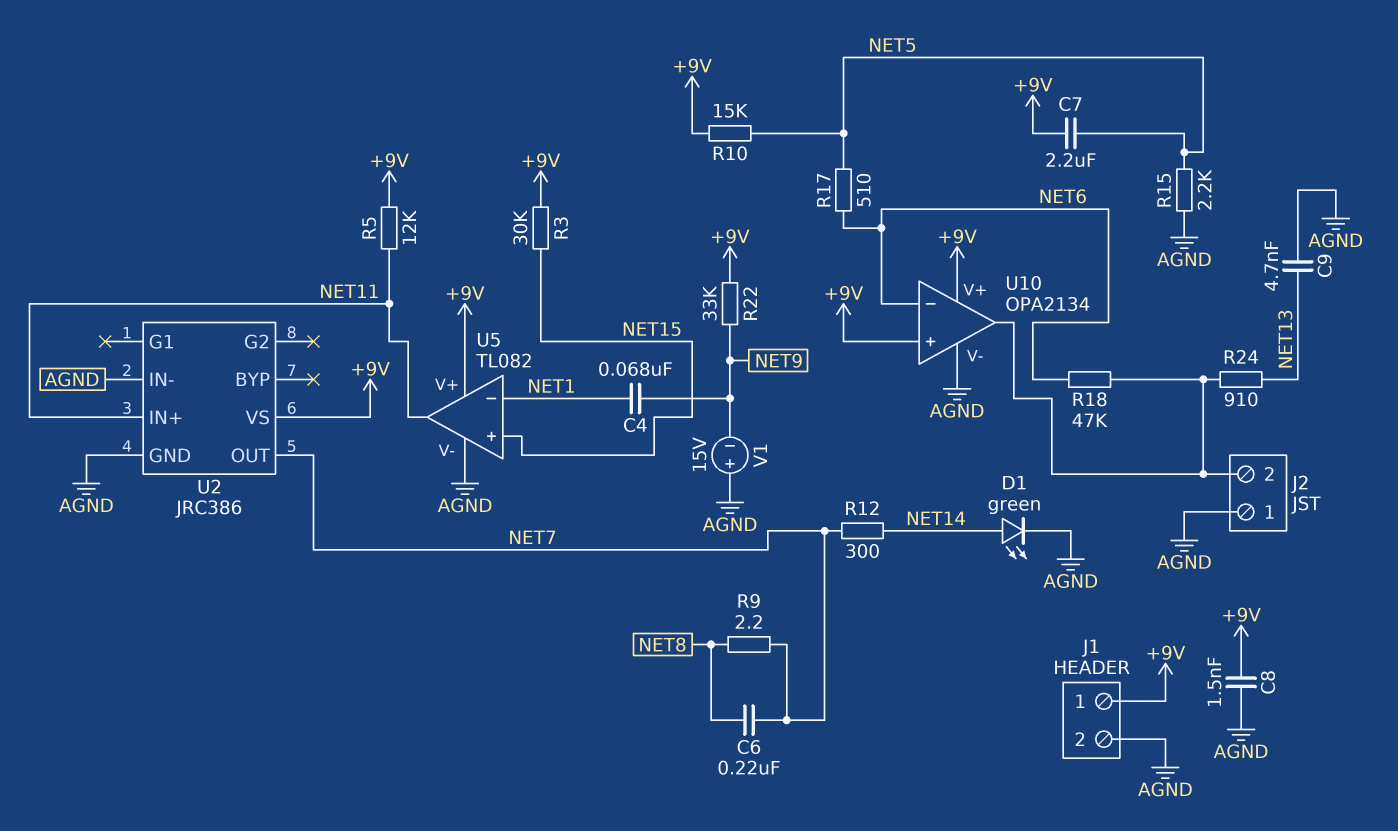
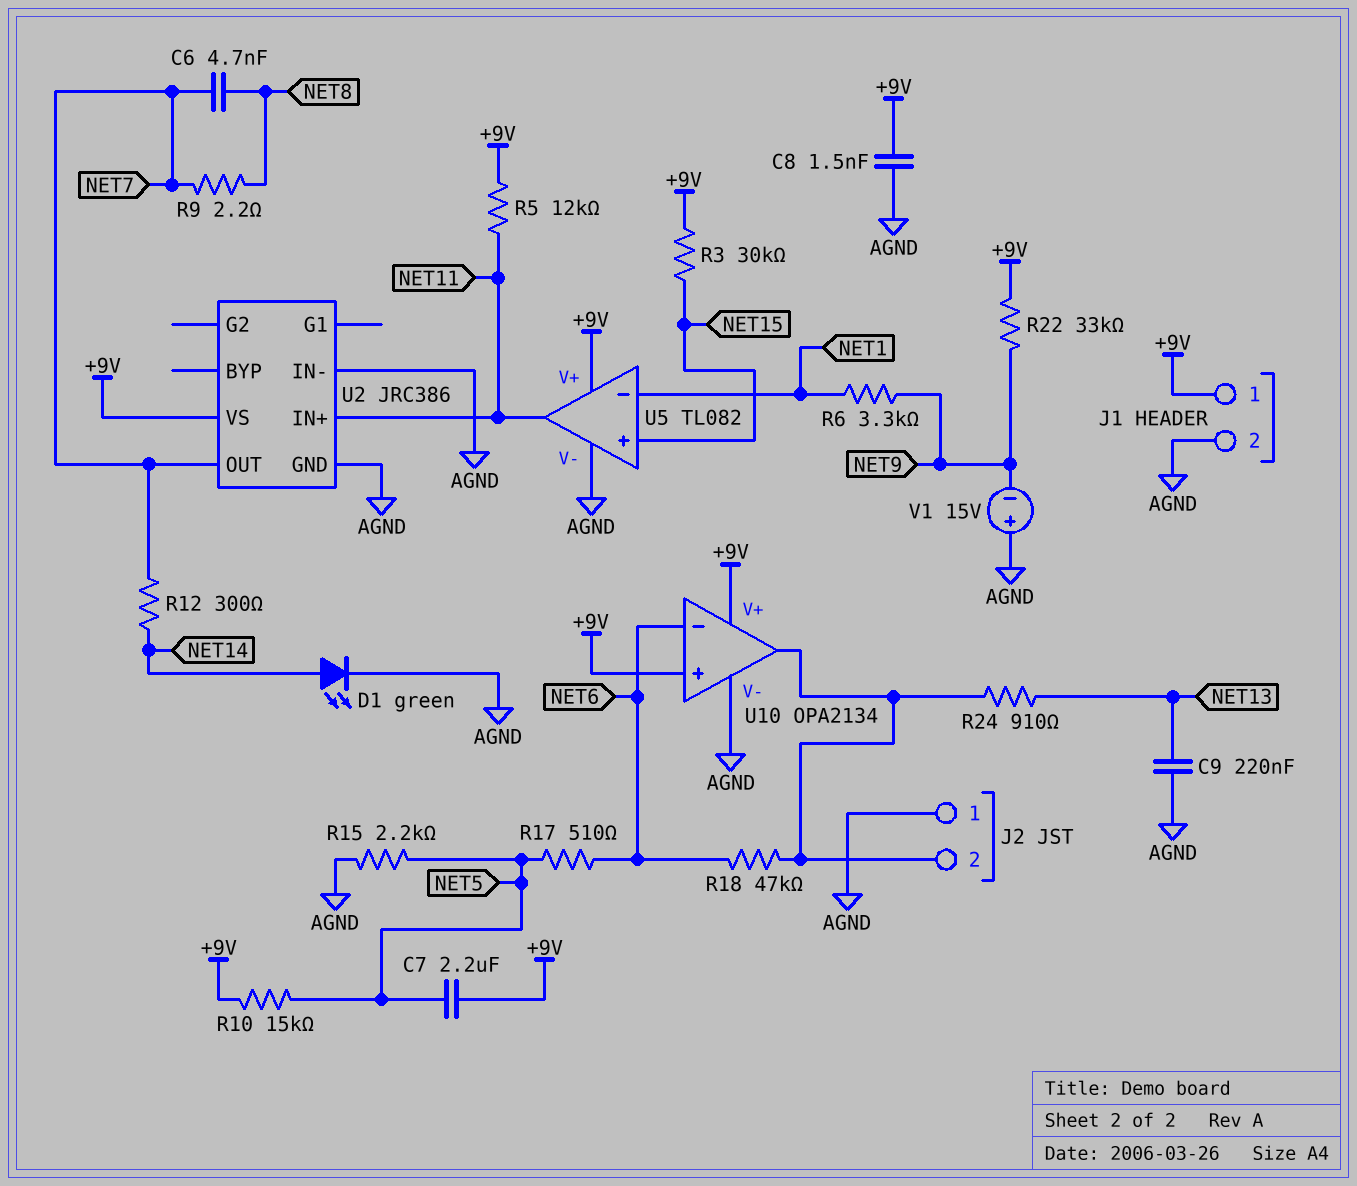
C4: 68nF (NET1, NET9) -> none
C6: 220nF (NET7, NET8) -> 4.7nF (NET7, NET8)
C9: 4.7nF (AGND, NET13) -> 220nF (AGND, NET13)
R6: none -> 3.3k (NET1, NET9)

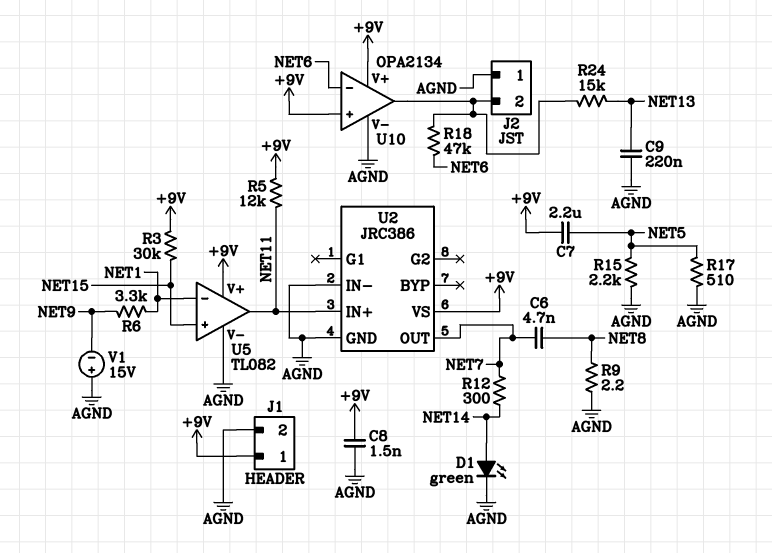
R9: 2.2 (NET7, NET8) -> 2.2 (AGND, NET8)
R10: 15k (+9V, NET5) -> none
R17: 510 (NET5, NET6) -> 510 (AGND, NET5)
R22: 33k (+9V, NET9) -> none
R24: 910 (J2/2, NET13) -> 15k (J2/2, NET13)

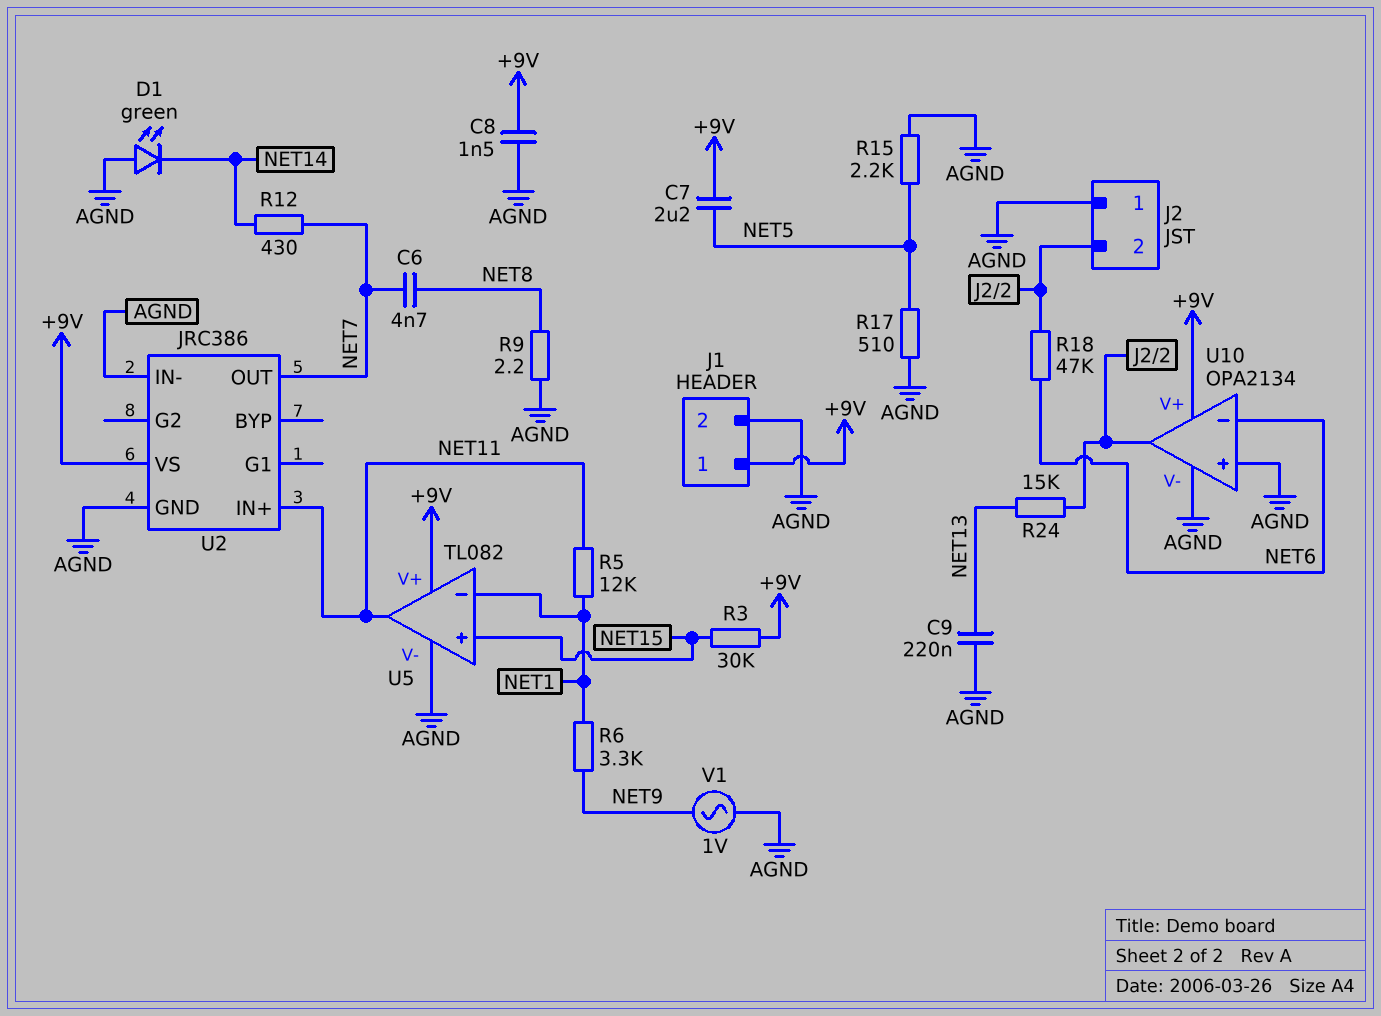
D1: LED green (A NET14, K AGND) -> LED green (A AGND, K NET14)
R5: 12k (+9V, NET11) -> 12k (NET1, NET11)
R12: 300 (NET7, NET14) -> 430 (NET7, NET14)
U10 pin in+: +9V -> AGND
V1: 15V (plus AGND, minus NET9) -> AC 1V (AGND, NET9)

